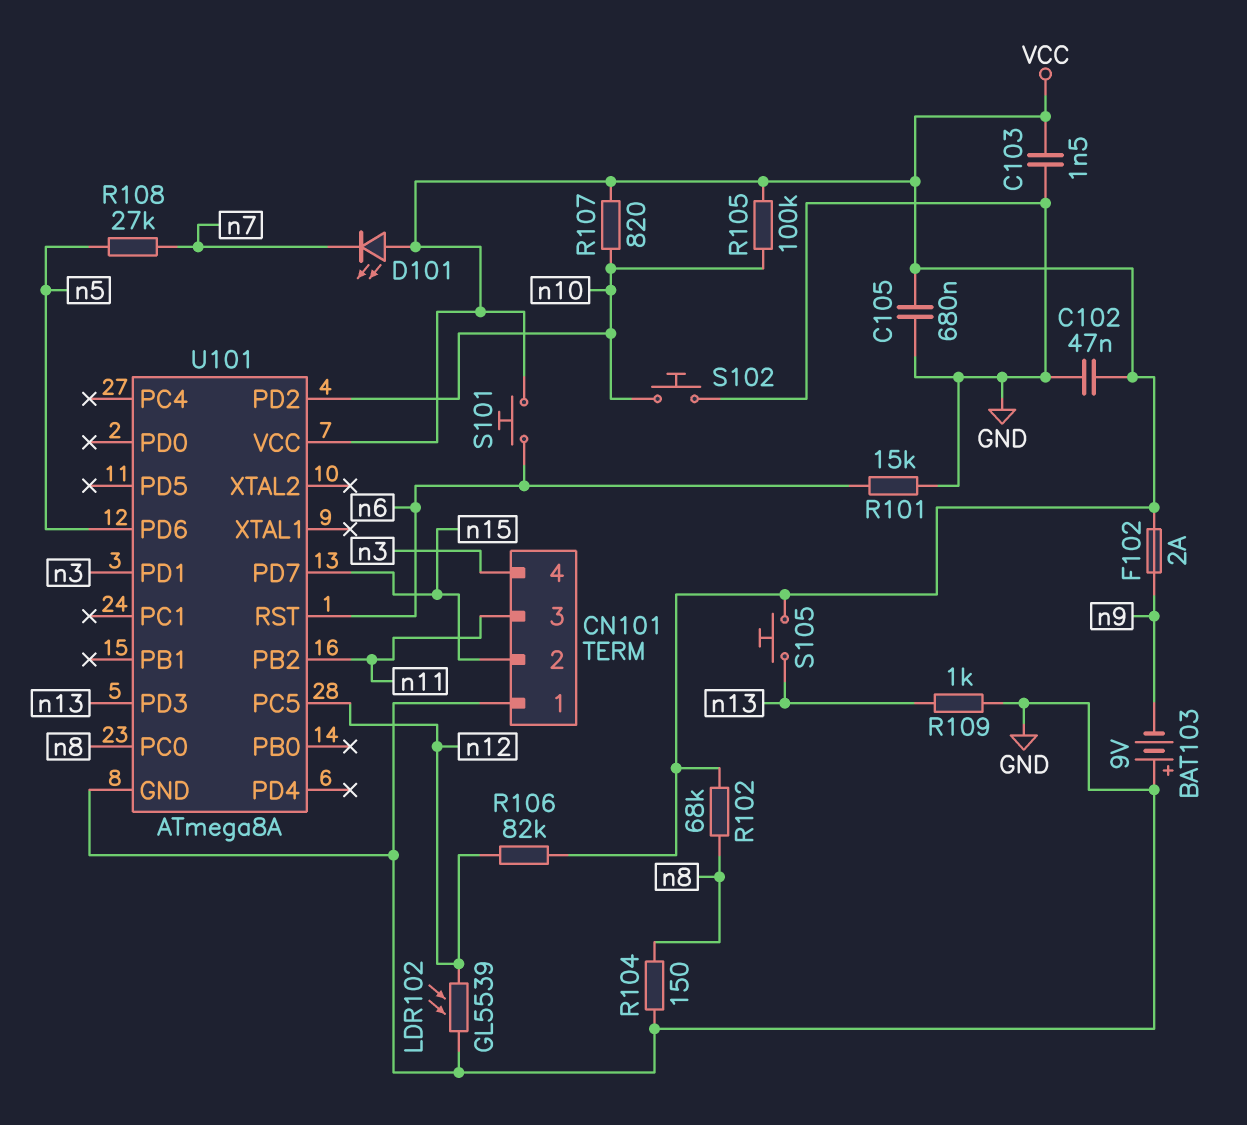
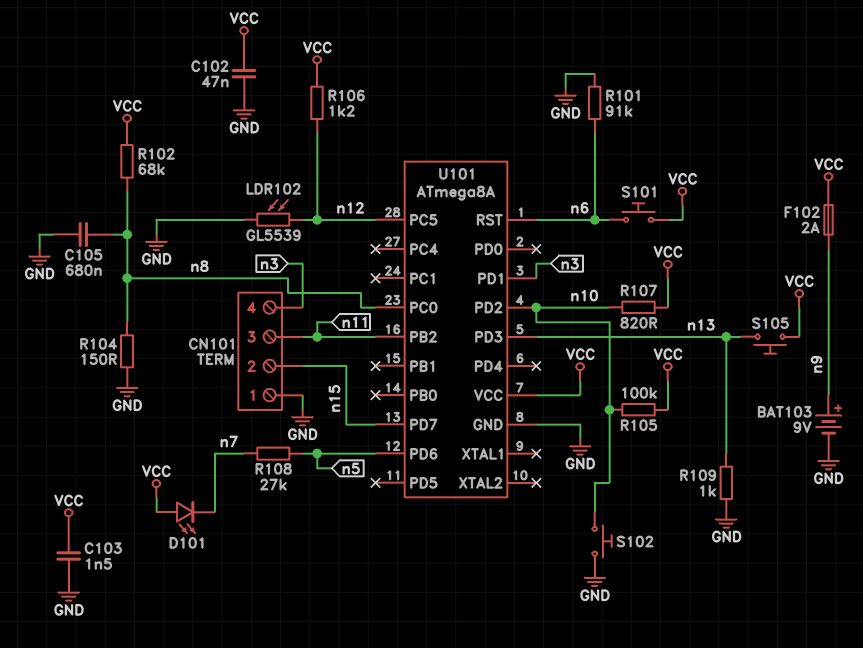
BAT103: 9V (plus GND, minus n9) -> 9V (plus n9, minus GND)
C105: 680nF (GND, VCC) -> 680nF (GND, n8)
R101: 15k (GND, n6) -> 91k (GND, n6)
R106: 82k (VCC, n12) -> 1.2k (VCC, n12)

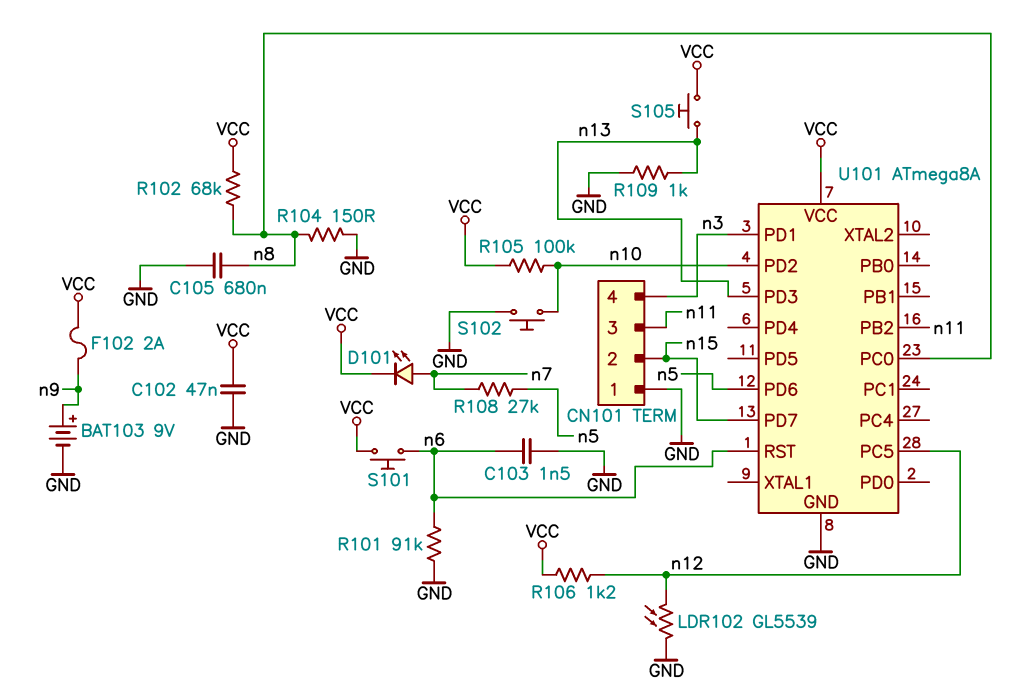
C103: 1.5nF (GND, VCC) -> 1.5nF (GND, n6)
D101: LED (A VCC, K n7) -> LED (A n7, K VCC)
R107: 820 (VCC, n10) -> none

